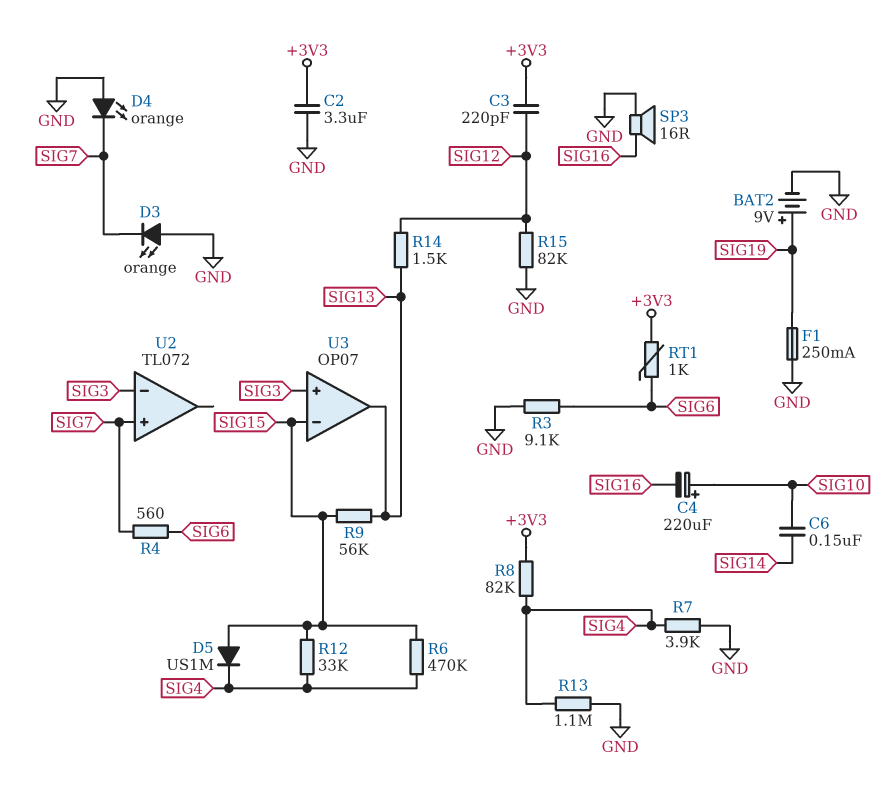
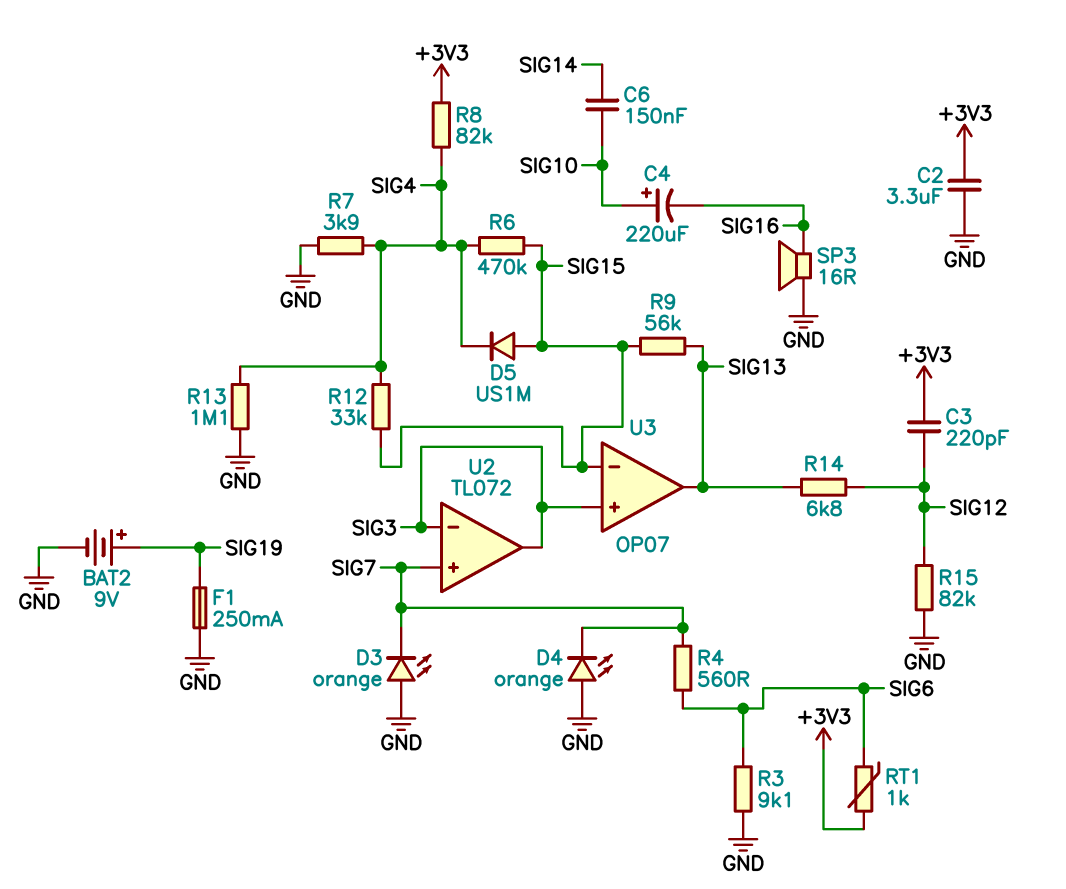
R14: 1.5k (SIG12, SIG13) -> 6.8k (SIG12, SIG13)
U2 pin out: none -> SIG3

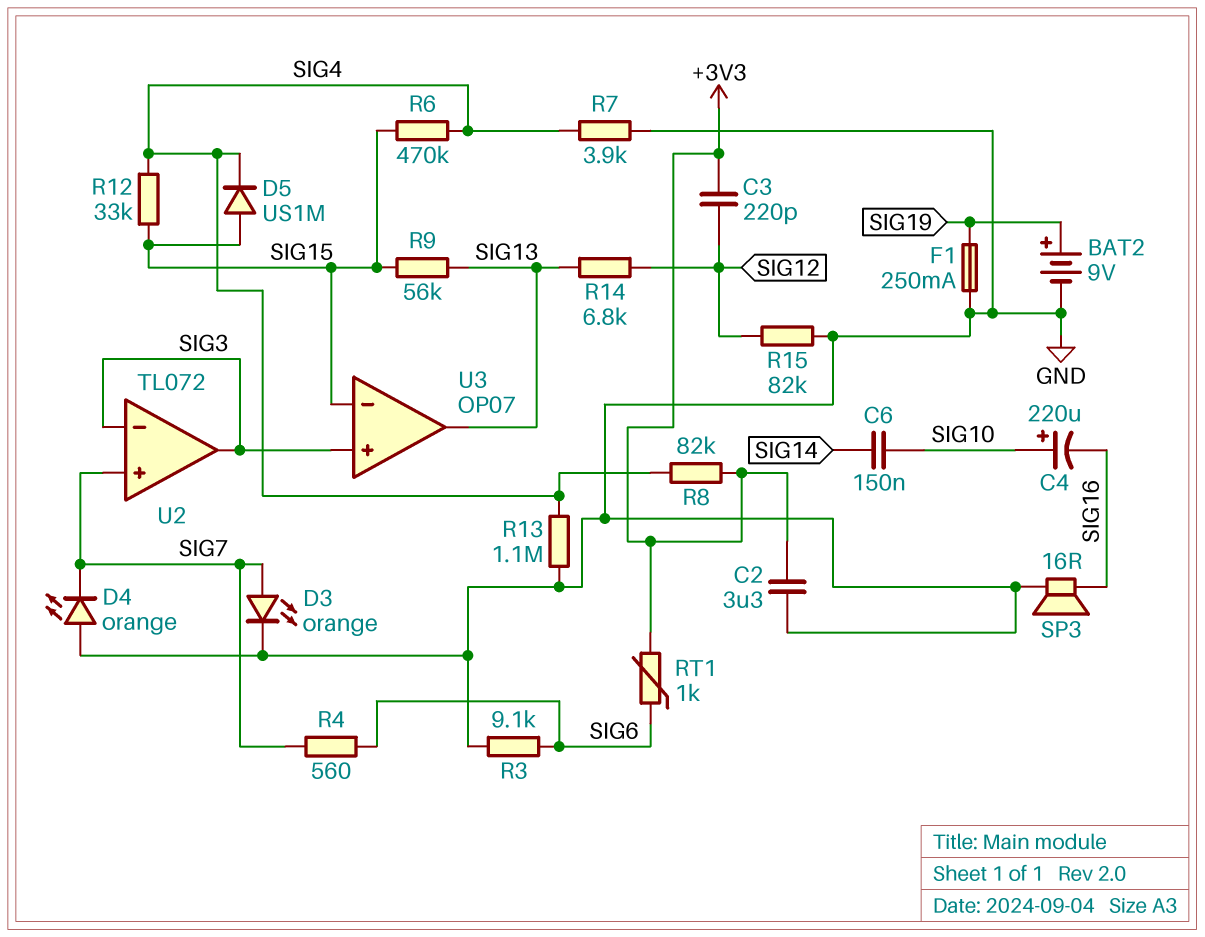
D3: LED orange (A GND, K SIG7) -> LED orange (A SIG7, K GND)

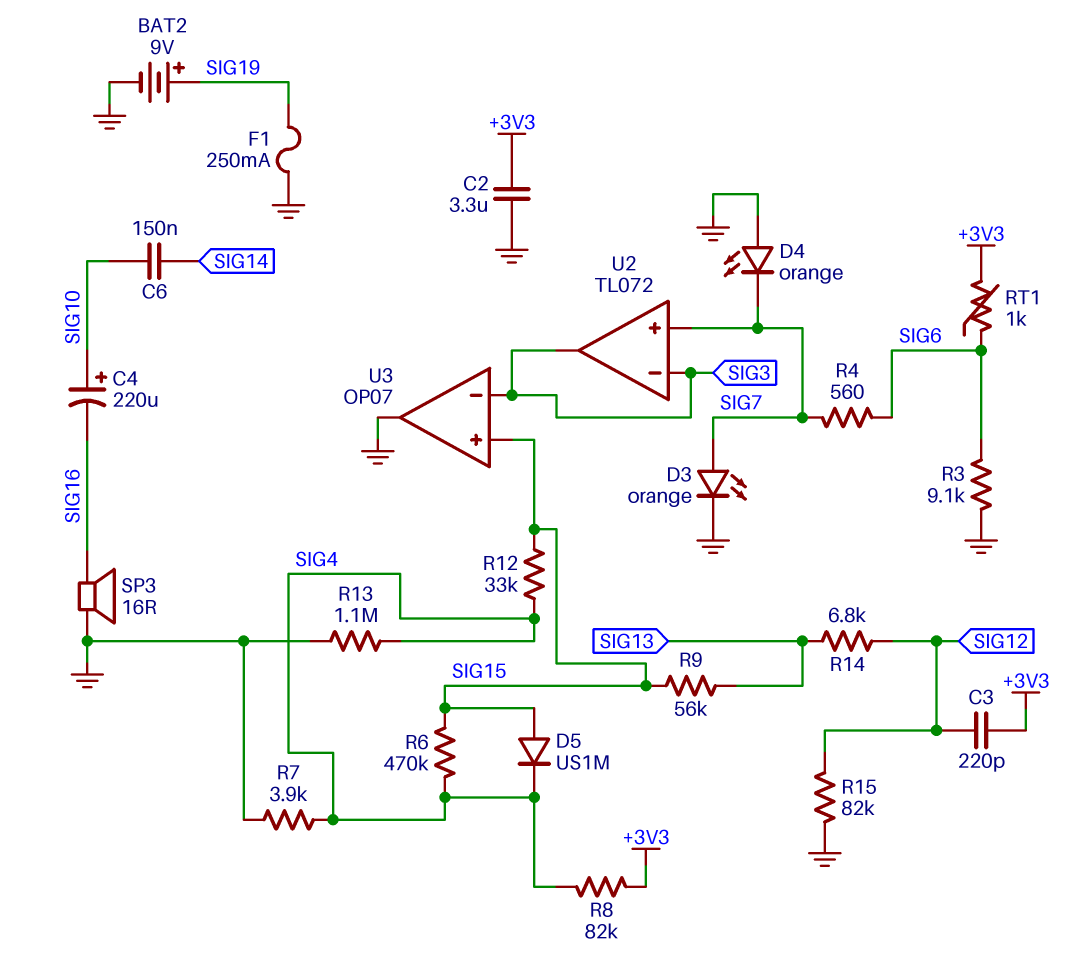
U3 pin in+: SIG3 -> SIG15
U3 pin in-: SIG15 -> SIG3
U3 pin out: SIG13 -> GND

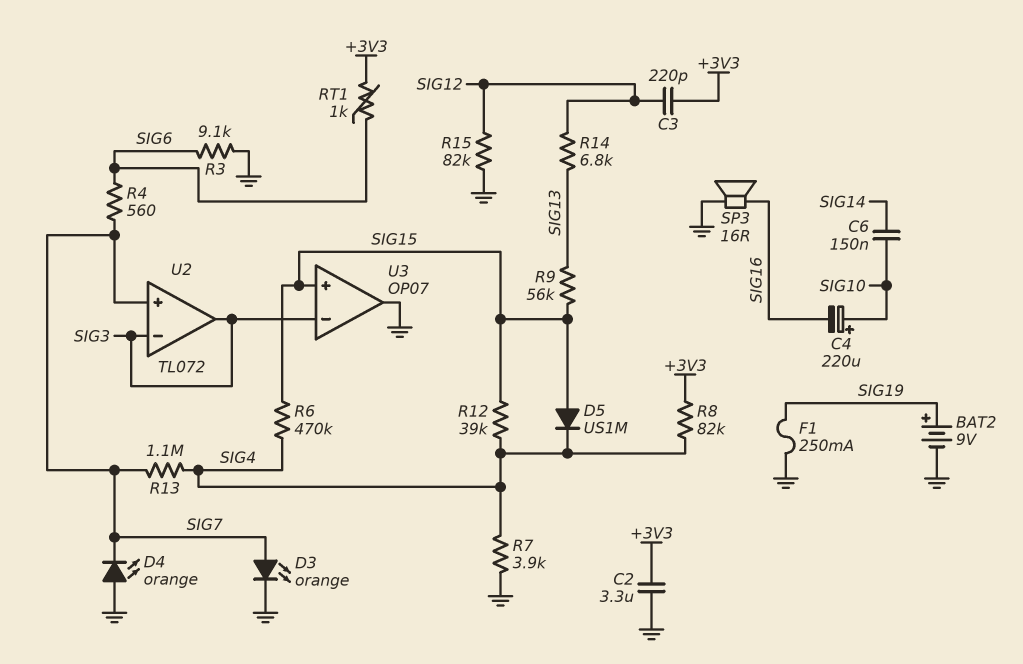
R12: 33k (SIG4, SIG15) -> 39k (SIG4, SIG15)
R13: 1.1M (GND, SIG4) -> 1.1M (SIG4, SIG7)

